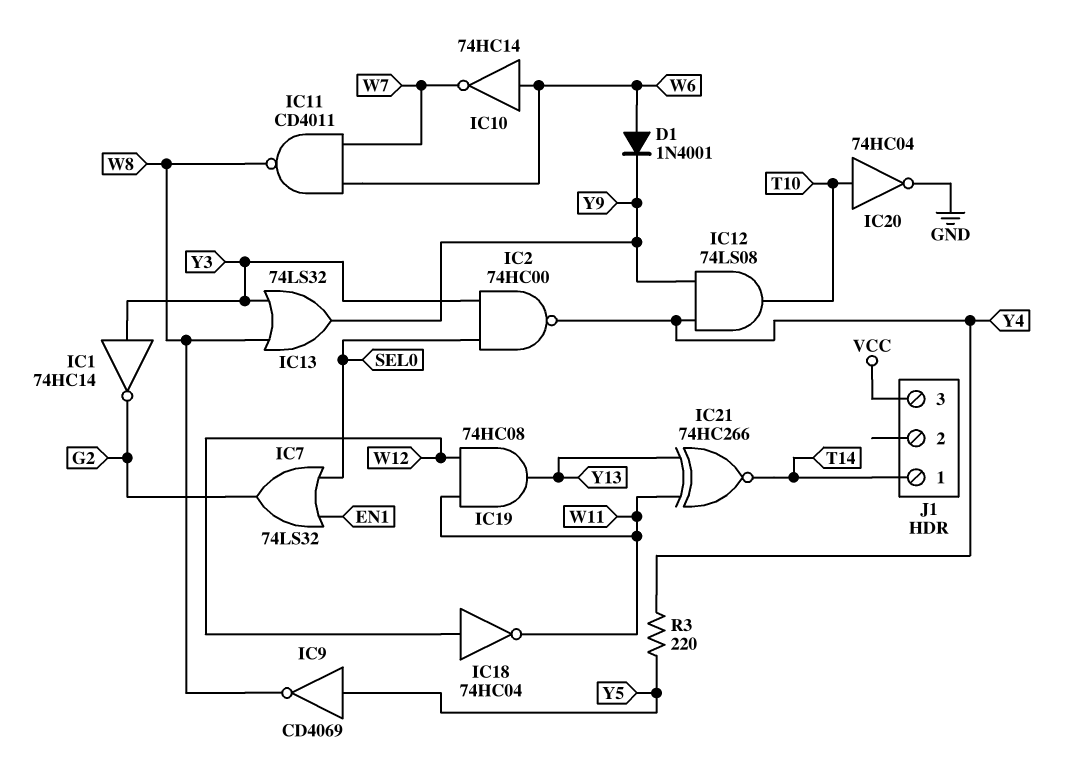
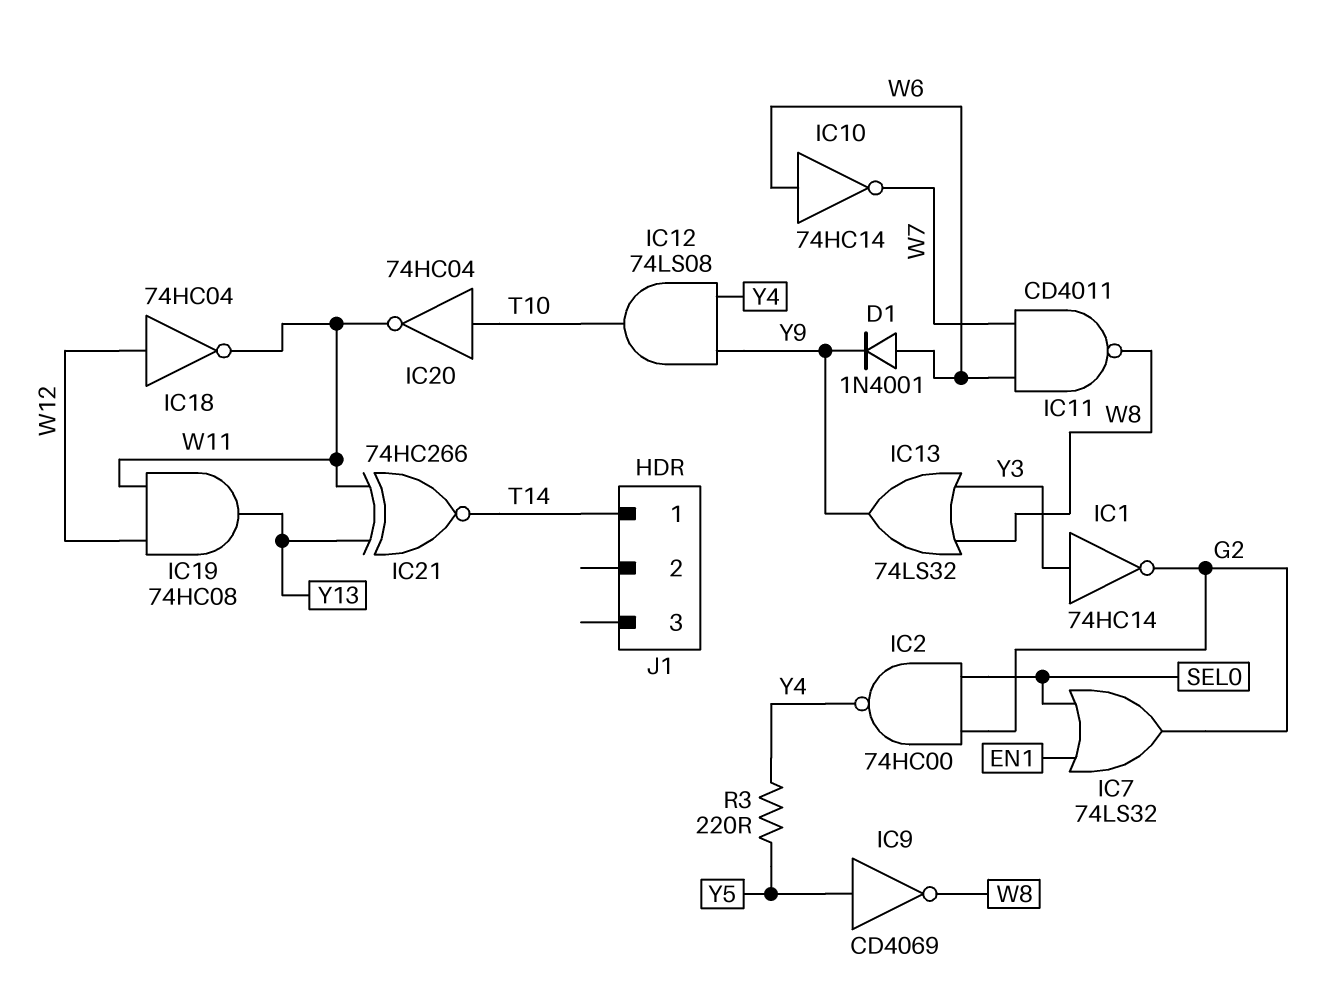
IC2: NAND 74HC00 (in SEL0, in Y3, out Y4) -> NAND 74HC00 (in G2, in SEL0, out Y4)
IC20: NOT 74HC04 (in T10, out GND) -> NOT 74HC04 (in T10, out W11)
J1 pin 3: VCC -> none

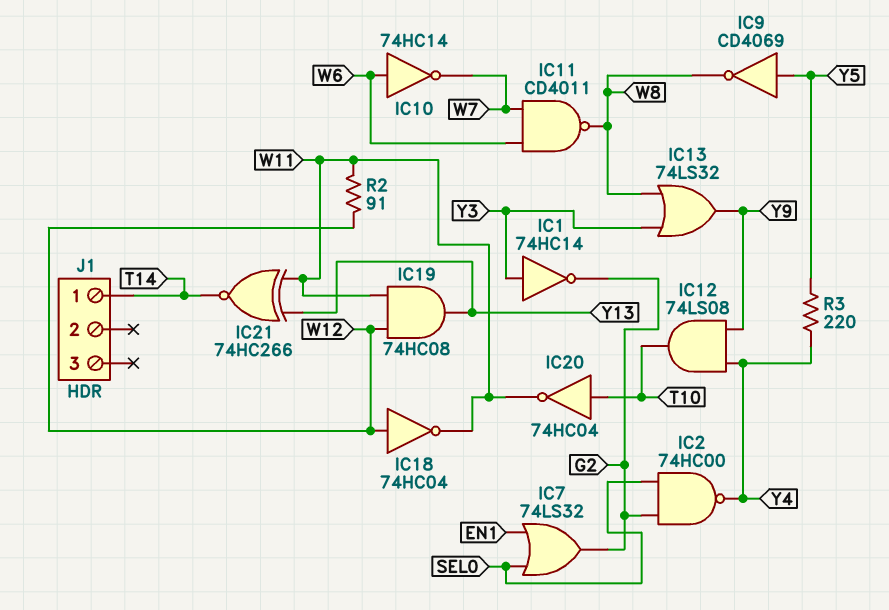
D1: diode 1N4001 (A W6, K Y9) -> none
R2: none -> 91 (W11, W12)

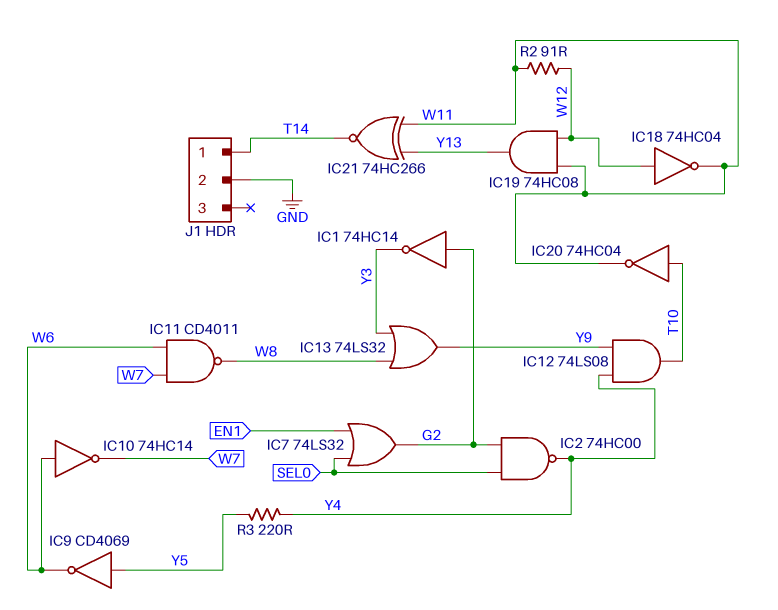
IC1: NOT 74HC14 (in Y3, out G2) -> NOT 74HC14 (in G2, out Y3)
IC9: NOT CD4069 (in Y5, out W8) -> NOT CD4069 (in Y5, out W6)
J1 pin 2: none -> GND

